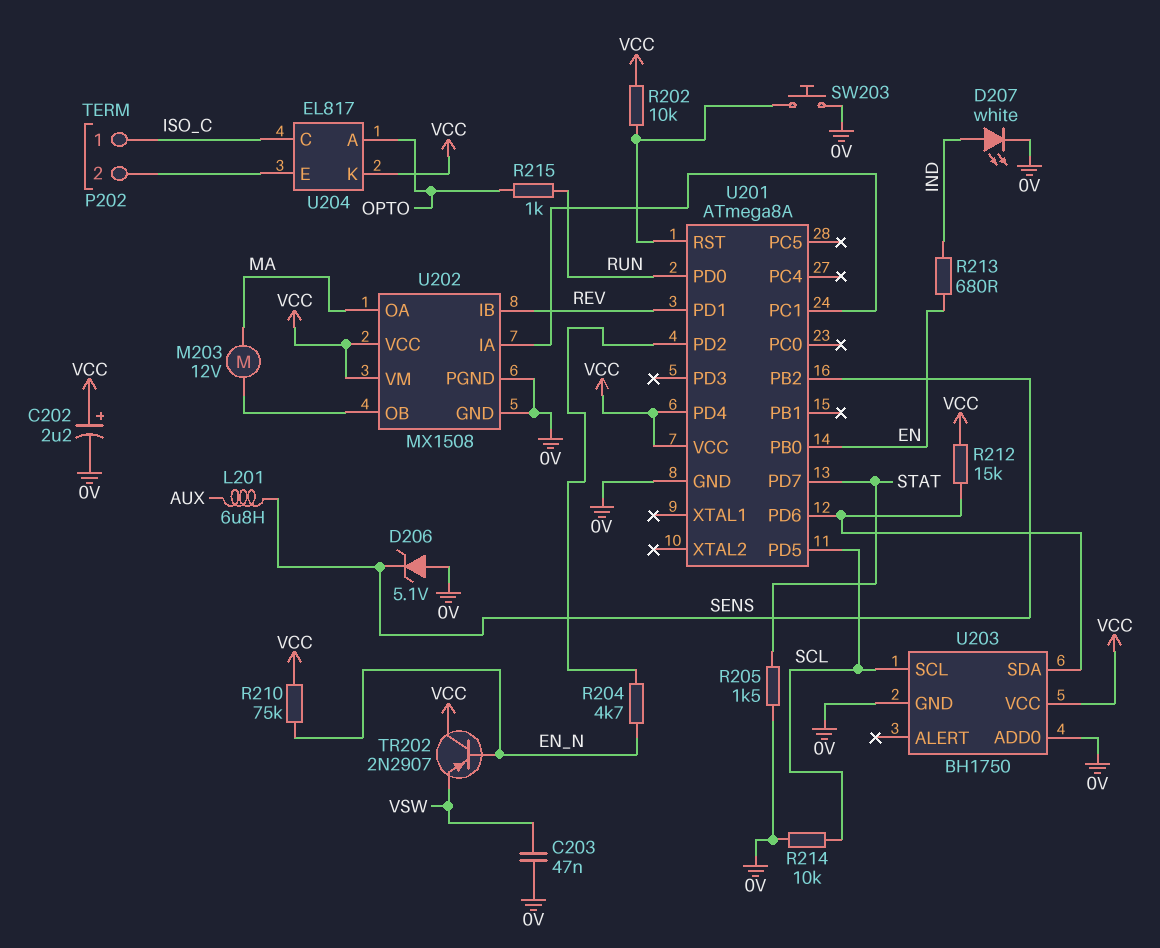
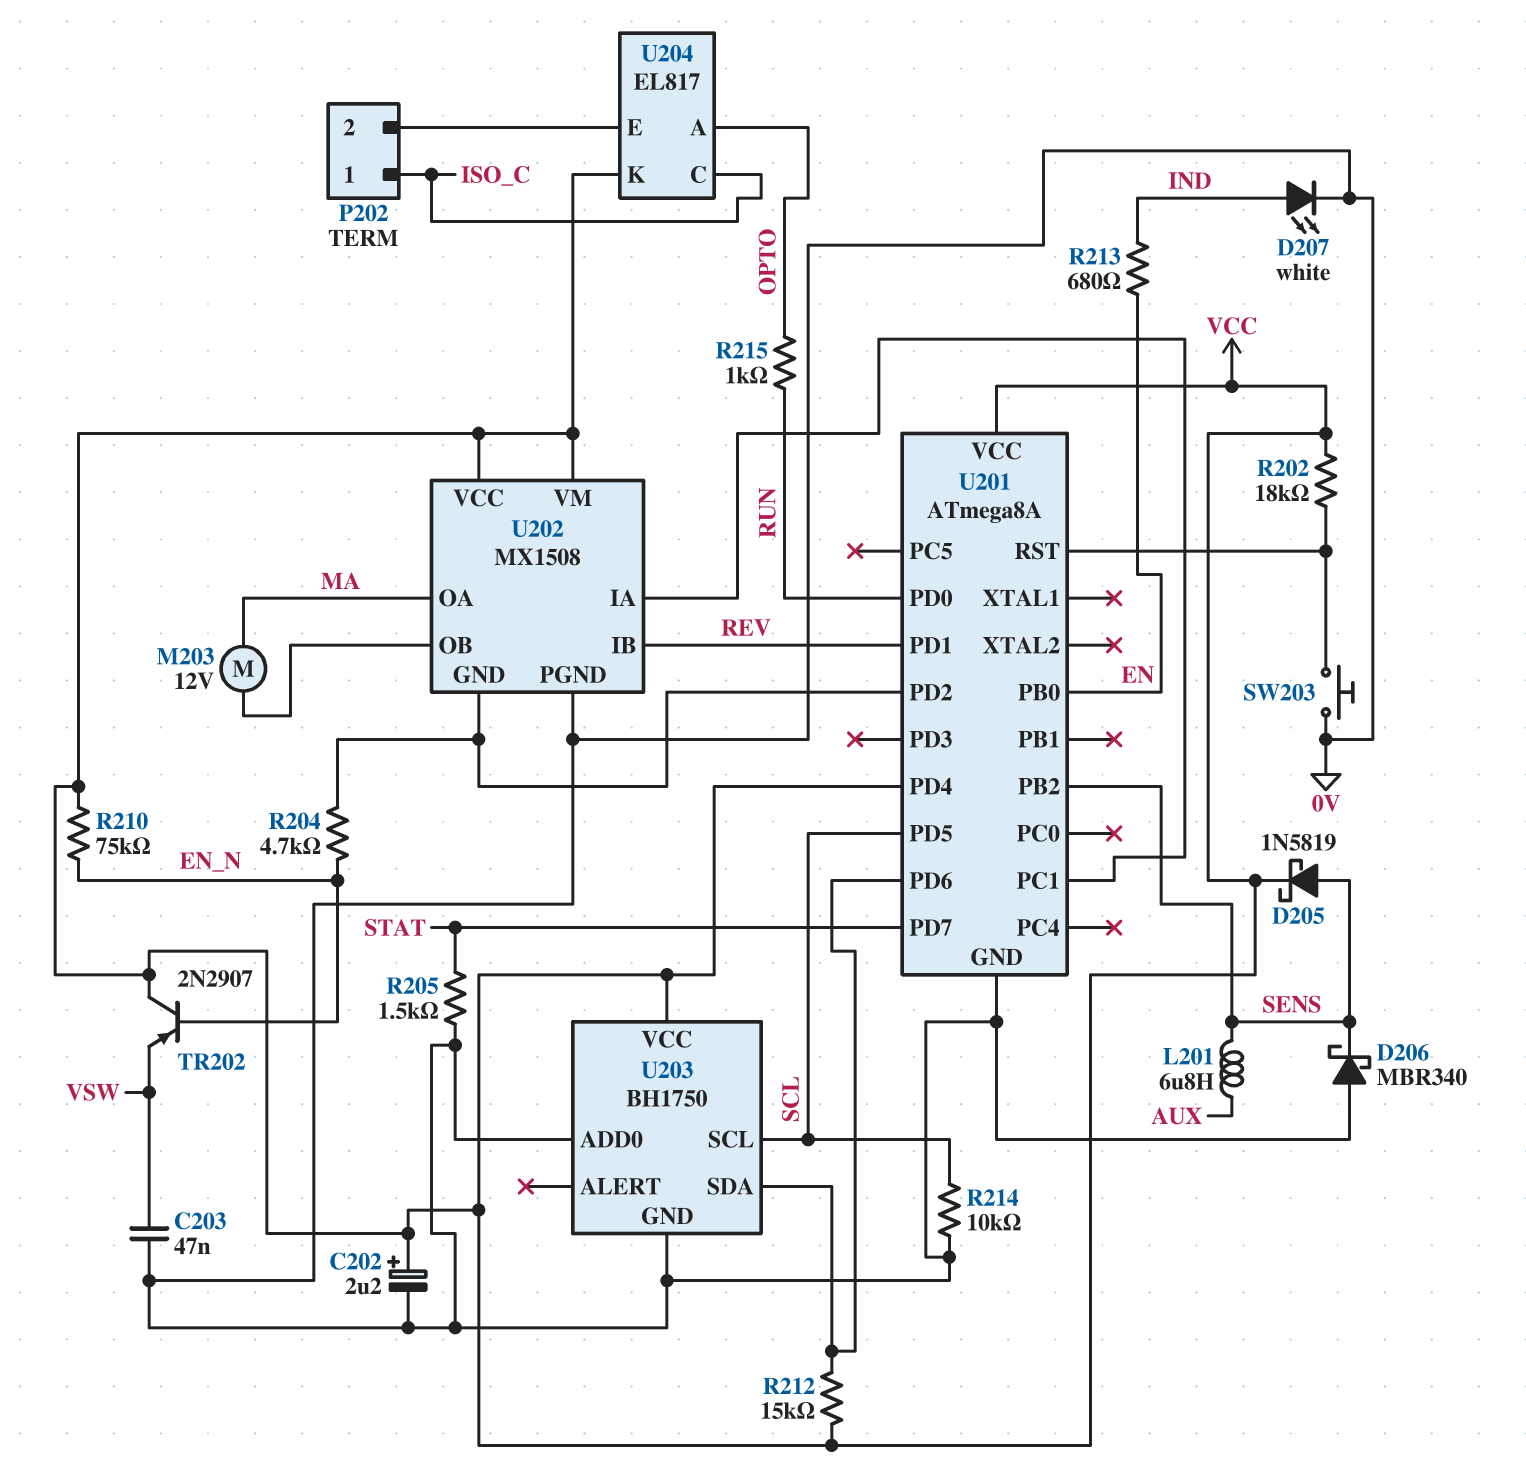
D205: none -> schottky 1N5819 (A SENS, K VCC)
D206: zener 5.1V (A 0V, K SENS) -> schottky MBR340 (A 0V, K SENS)
R202: 10k (U201/RST, VCC) -> 18k (U201/RST, VCC)
U202 pin GND: 0V -> U201/PD2

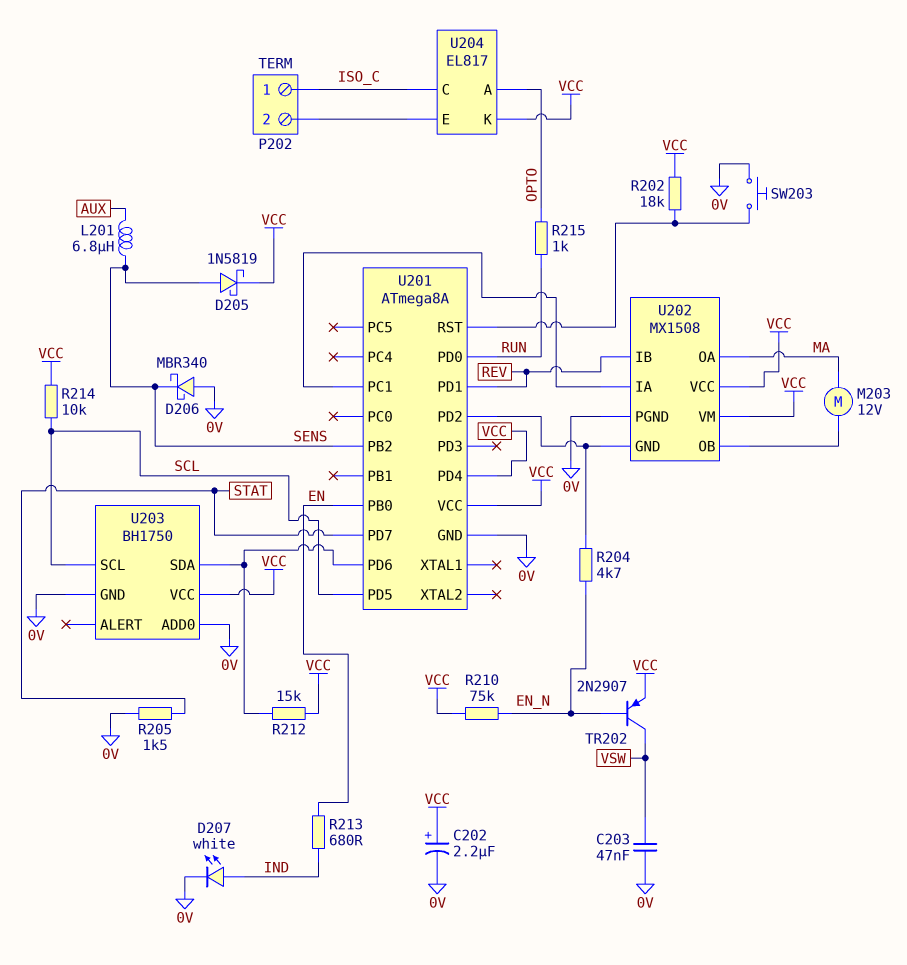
R214: 10k (0V, SCL) -> 10k (SCL, VCC)
TR202: PNP 2N2907 (B EN_N, C VCC, E VSW) -> PNP 2N2907 (B EN_N, C VSW, E VCC)

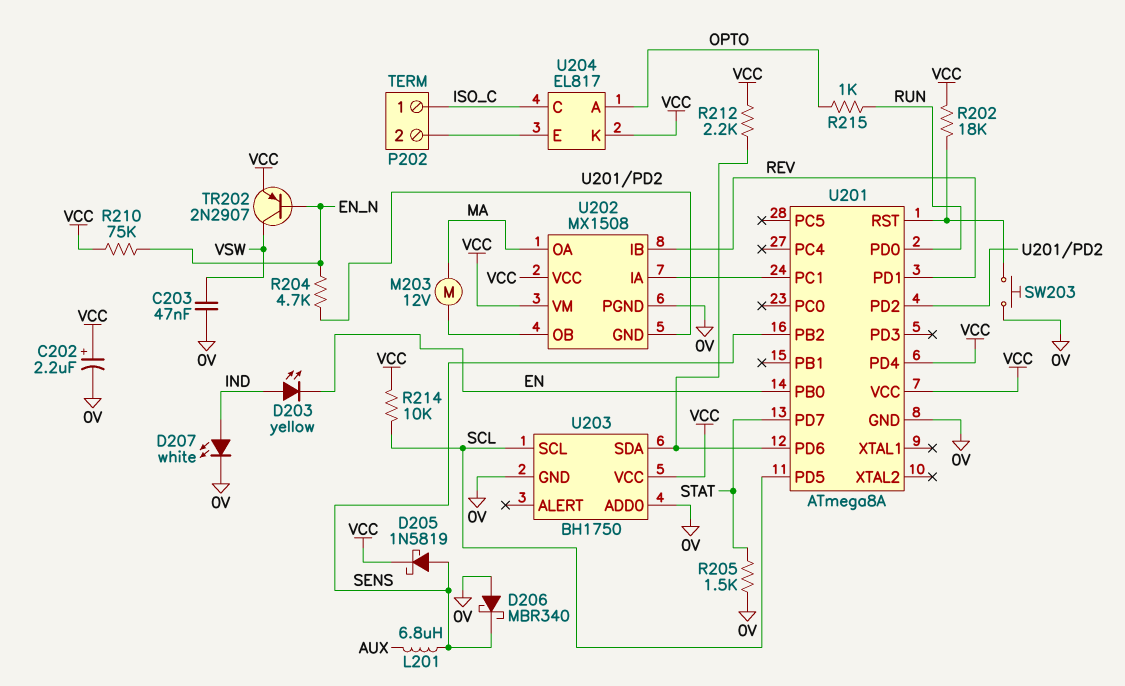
D203: none -> LED yellow (A IND, K EN)
R212: 15k (U201/PD6, VCC) -> 2.2k (U201/PD6, VCC)
R213: 680 (EN, IND) -> none

